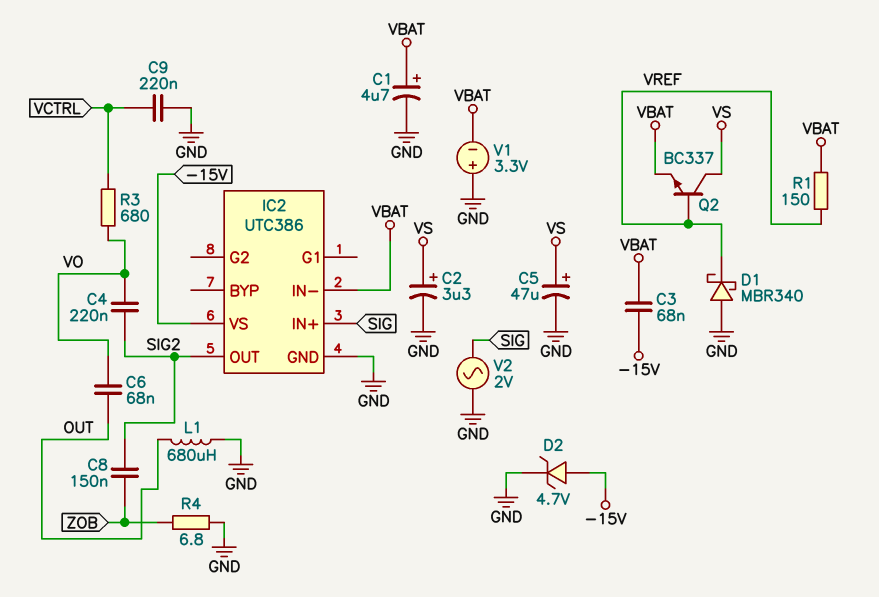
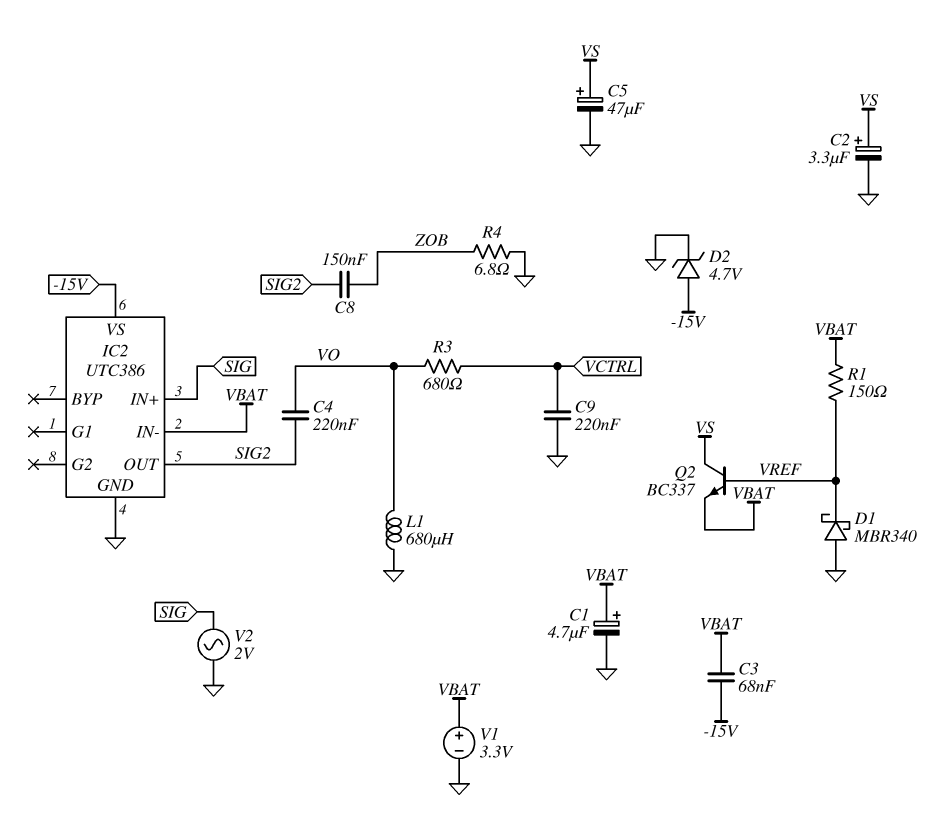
C6: 68nF (OUT, VO) -> none
L1: 680uH (GND, OUT) -> 680uH (GND, VO)
V1: 3.3V (plus GND, minus VBAT) -> 3.3V (plus VBAT, minus GND)

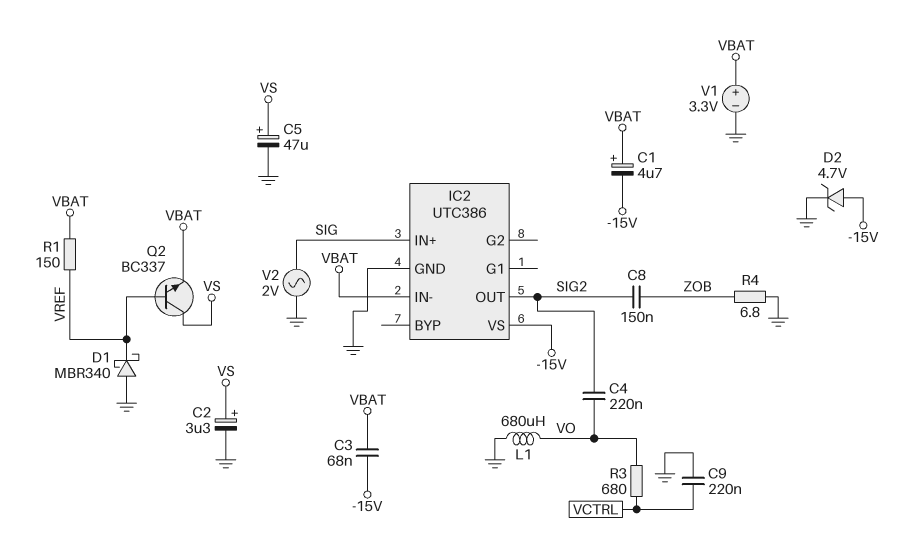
C1: 4.7uF (plus VBAT, minus GND) -> 4.7uF (plus VBAT, minus -15V)

